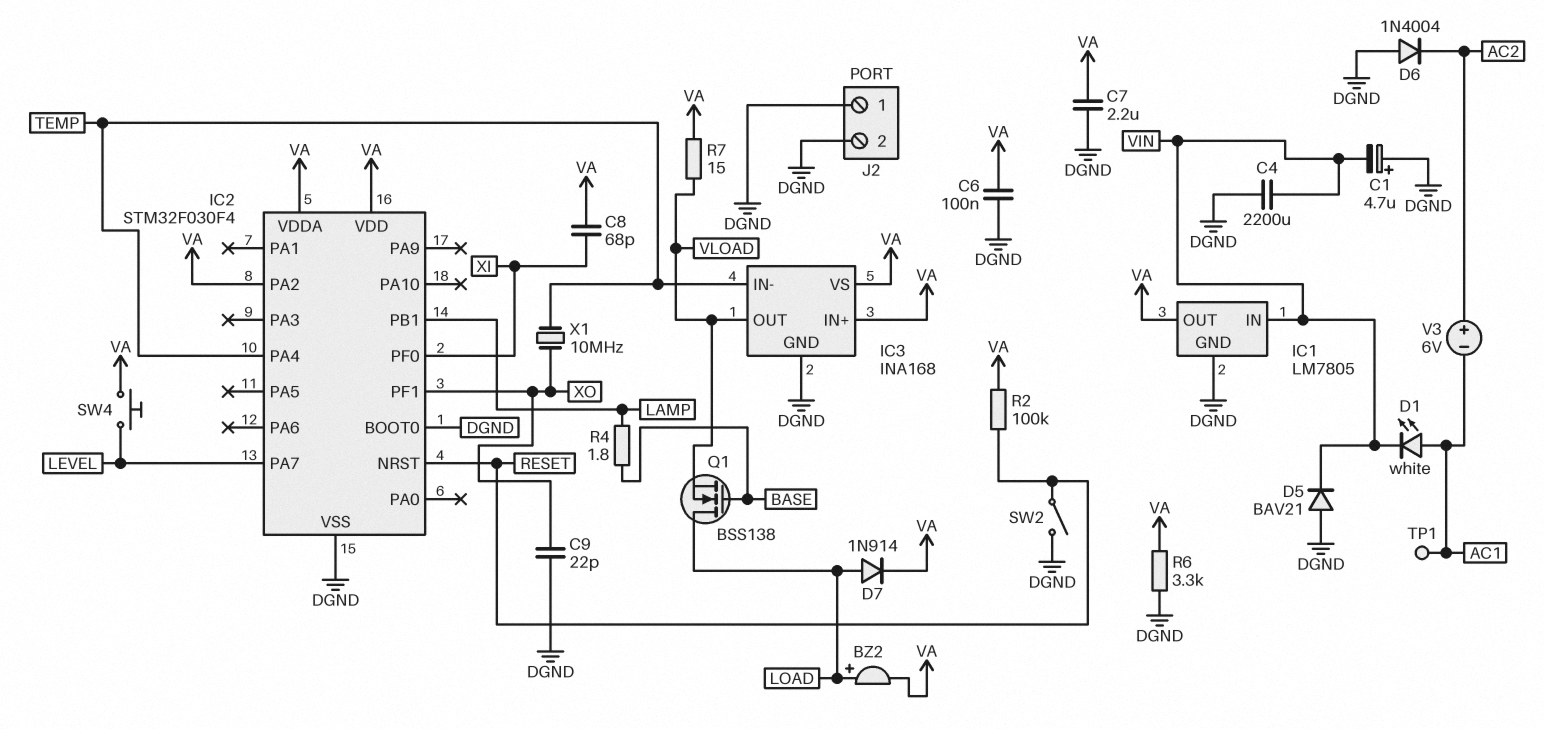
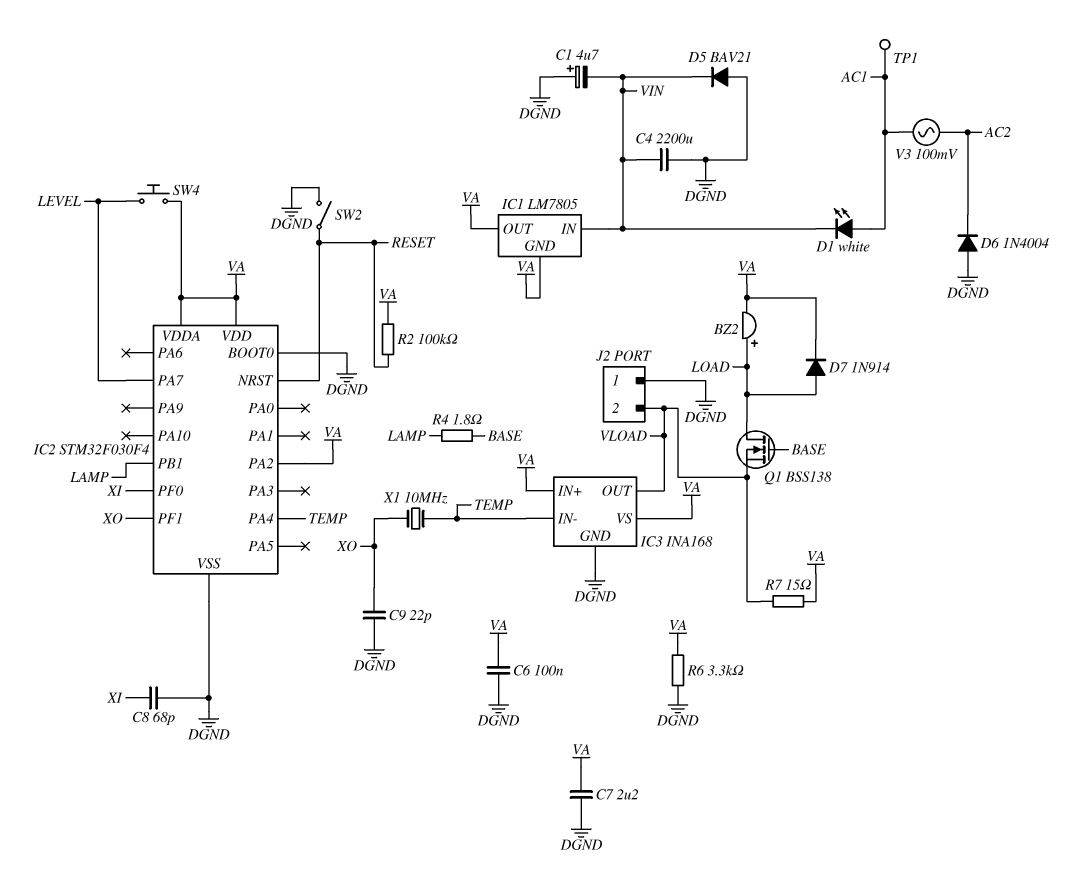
C8: 68pF (VA, XI) -> 68pF (DGND, XI)
IC1 pin GND: DGND -> VA
J2 pin 2: DGND -> VLOAD
V3: 6V (plus AC2, minus AC1) -> AC 100mV (AC1, AC2)

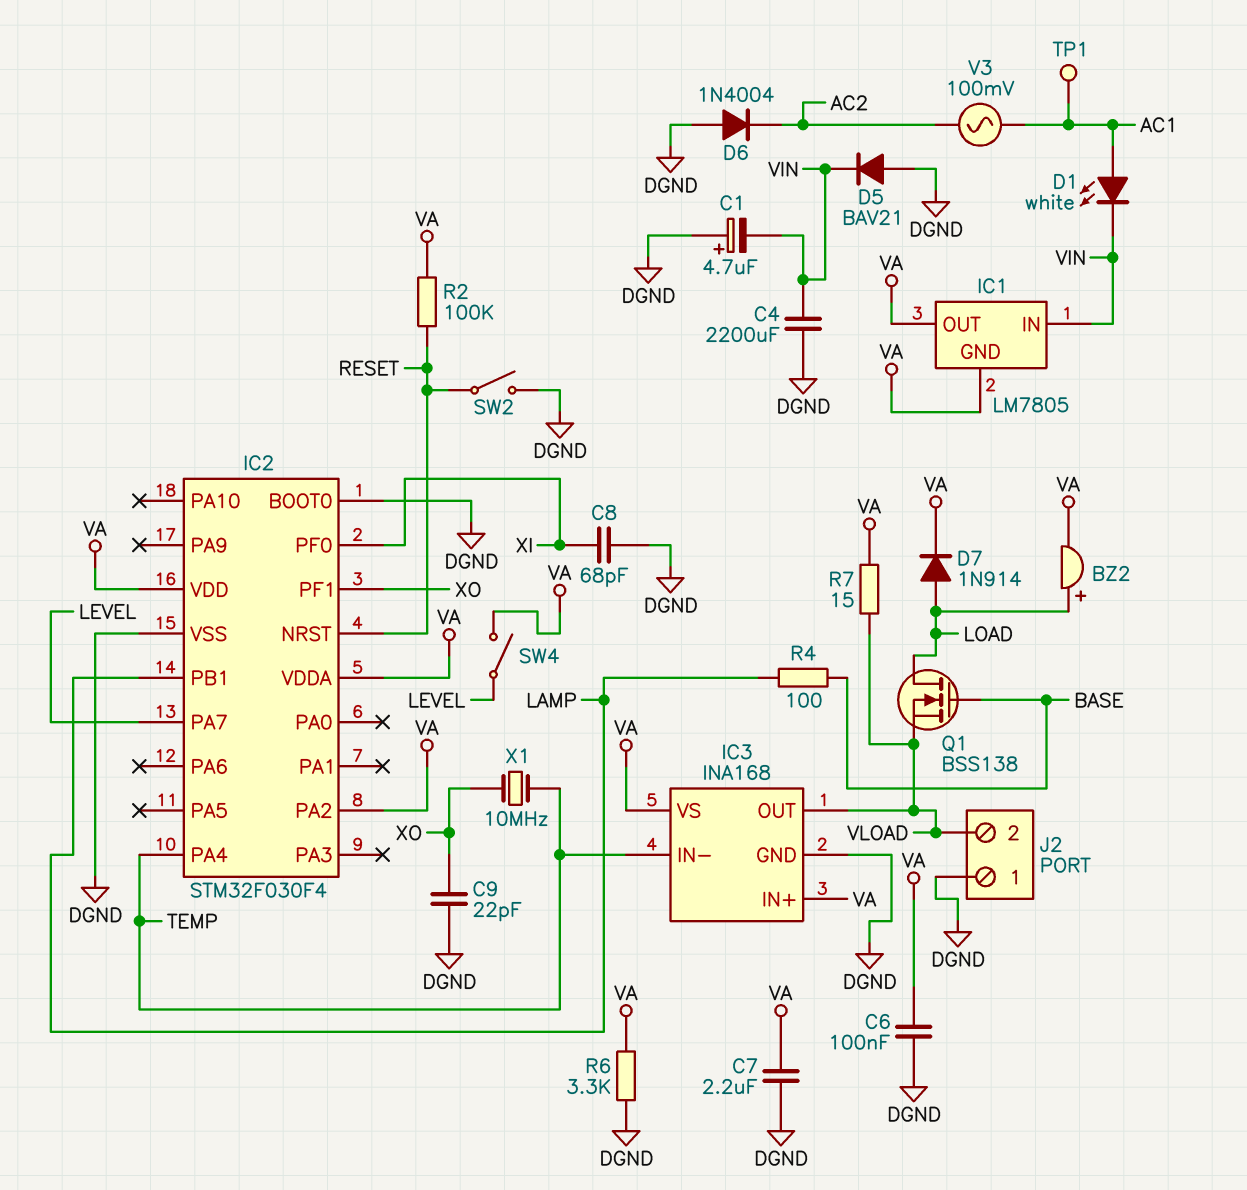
R4: 1.8 (BASE, LAMP) -> 100 (BASE, LAMP)
SW4: button (LEVEL, VA) -> switch (LEVEL, VA)

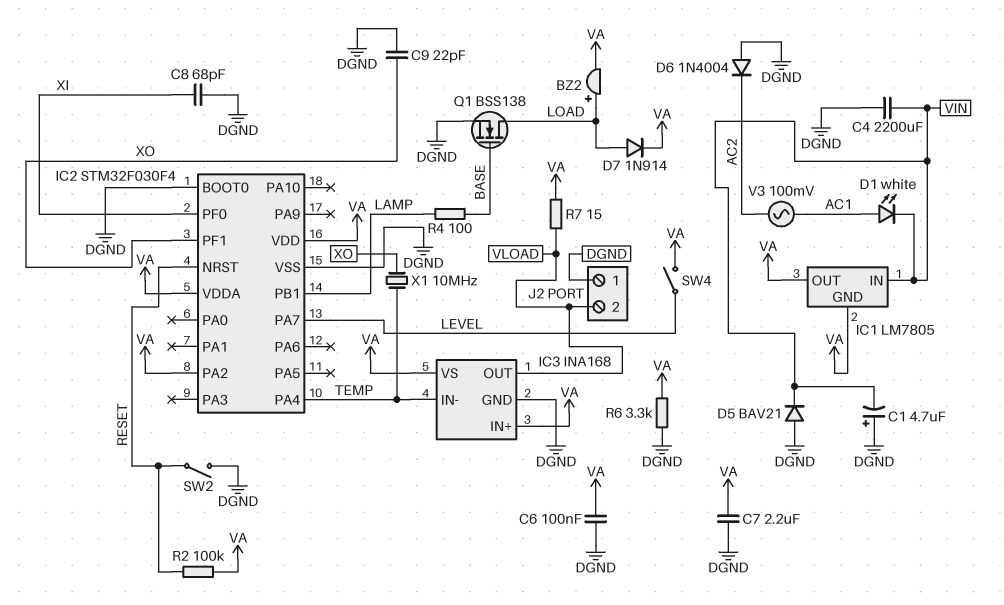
Q1: NMOS BSS138 (G BASE, D LOAD, S VLOAD) -> NMOS BSS138 (G BASE, D LOAD, S DGND)
TP1: test point (AC1) -> none

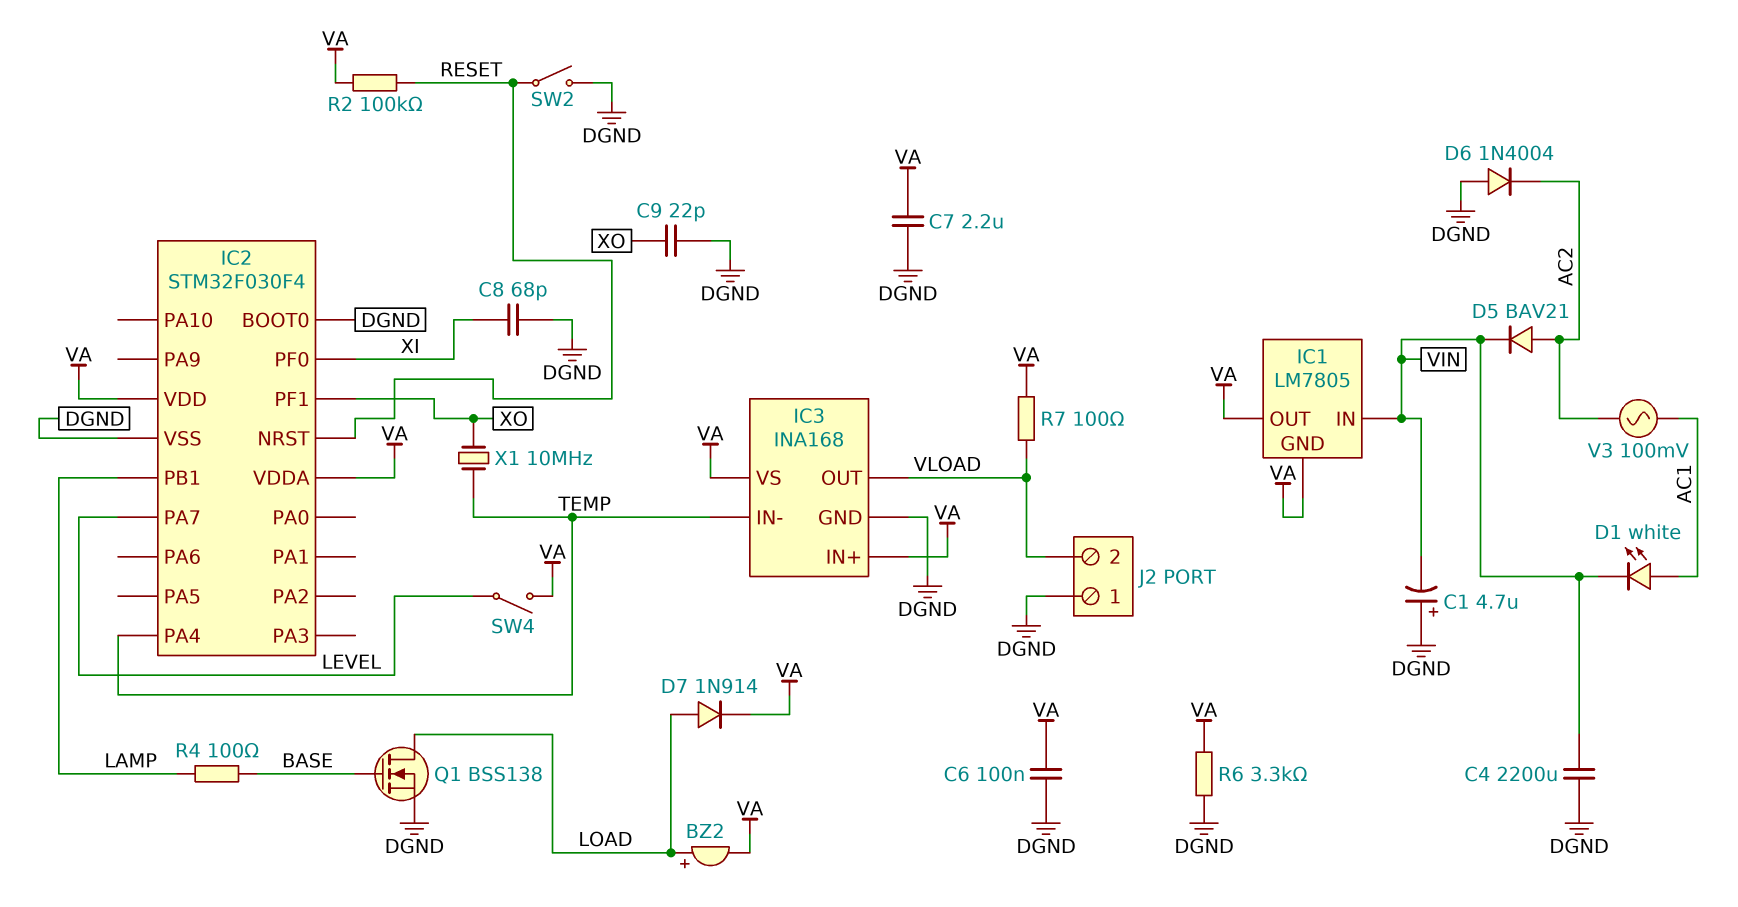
D5: diode BAV21 (A DGND, K VIN) -> diode BAV21 (A AC2, K VIN)
IC2 pin PA2: VA -> none
R7: 15 (VA, VLOAD) -> 100 (VA, VLOAD)

